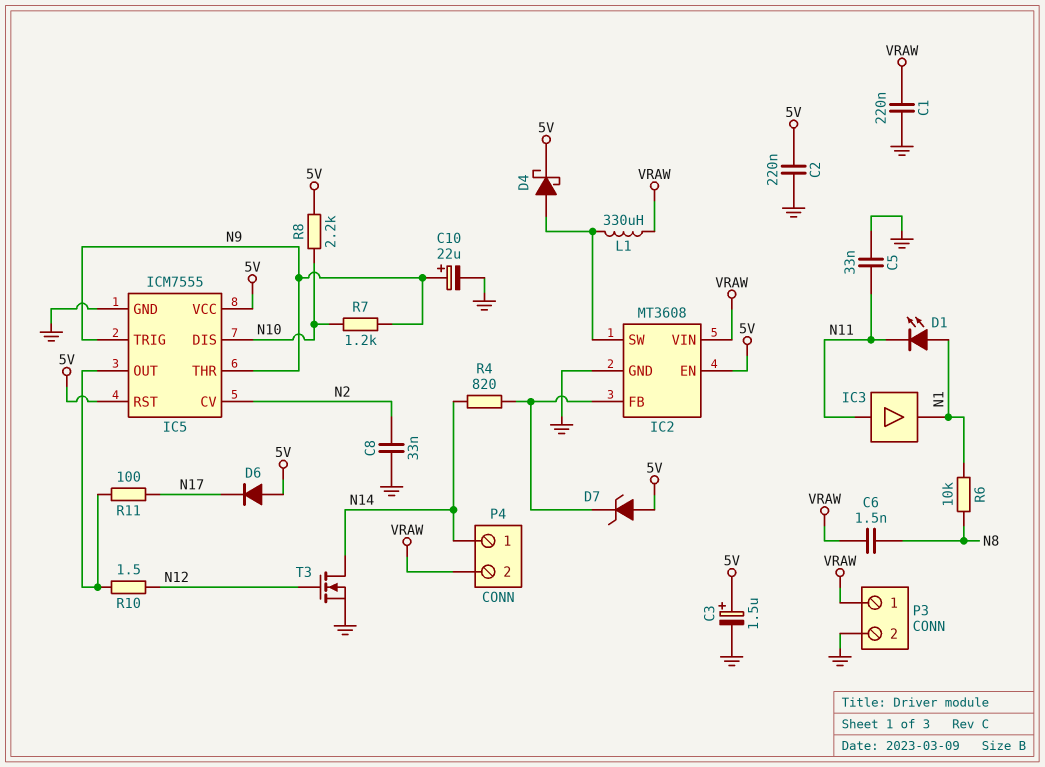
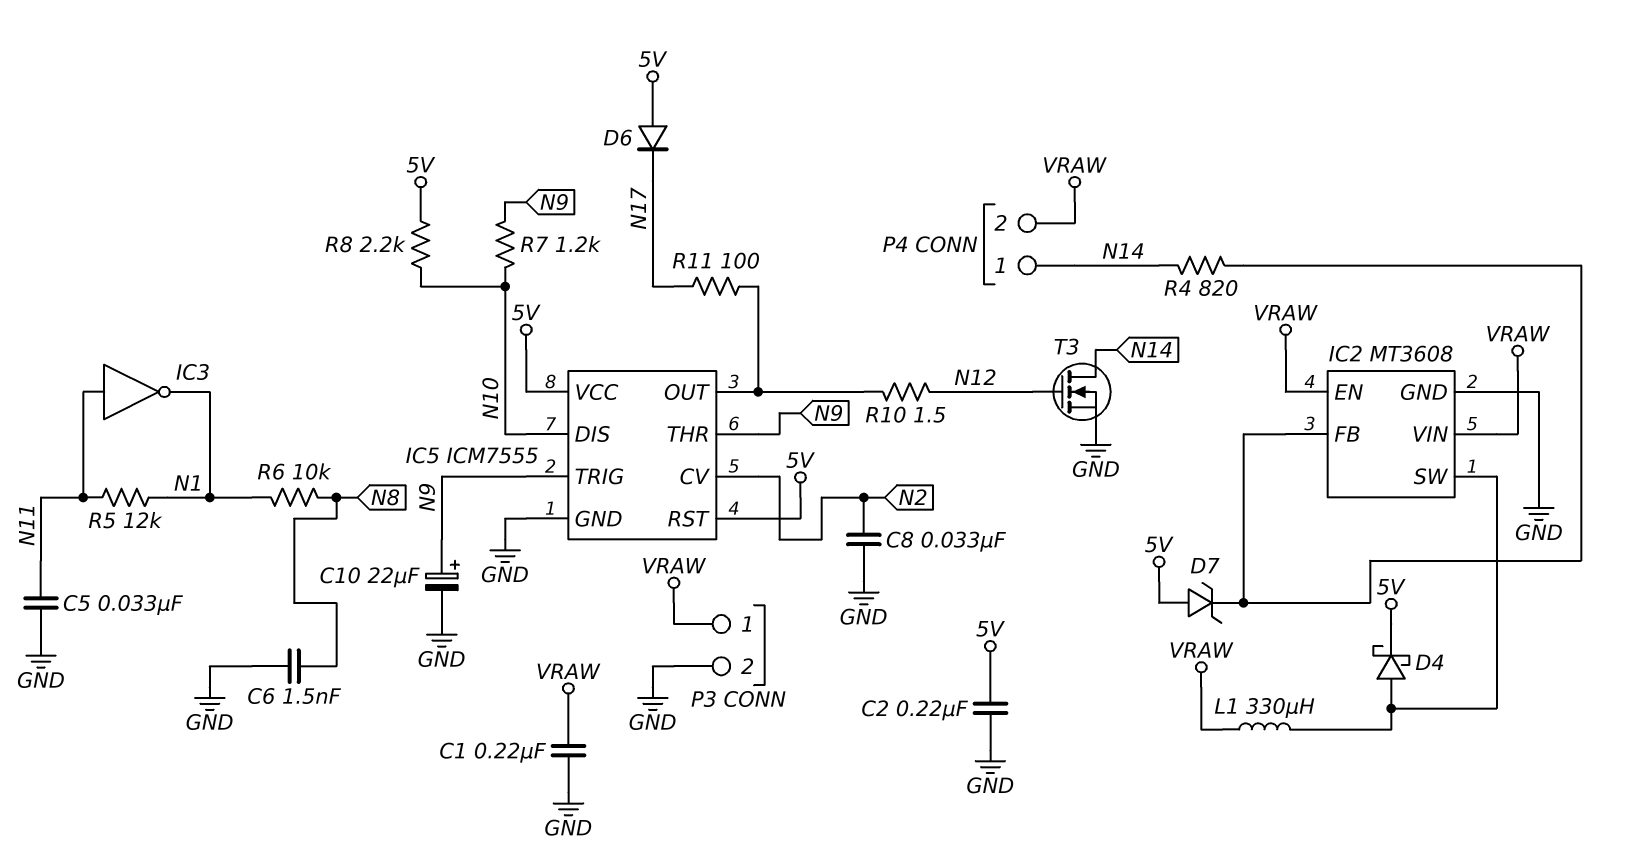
C3: 1.5uF (plus 5V, minus GND) -> none
C6: 1.5nF (N8, VRAW) -> 1.5nF (GND, N8)
D1: LED (A N1, K N11) -> none
IC2 pin EN: 5V -> VRAW
IC3: buffer (in N11, out N1) -> NOT (in N11, out N1)
R5: none -> 12k (N1, N11)

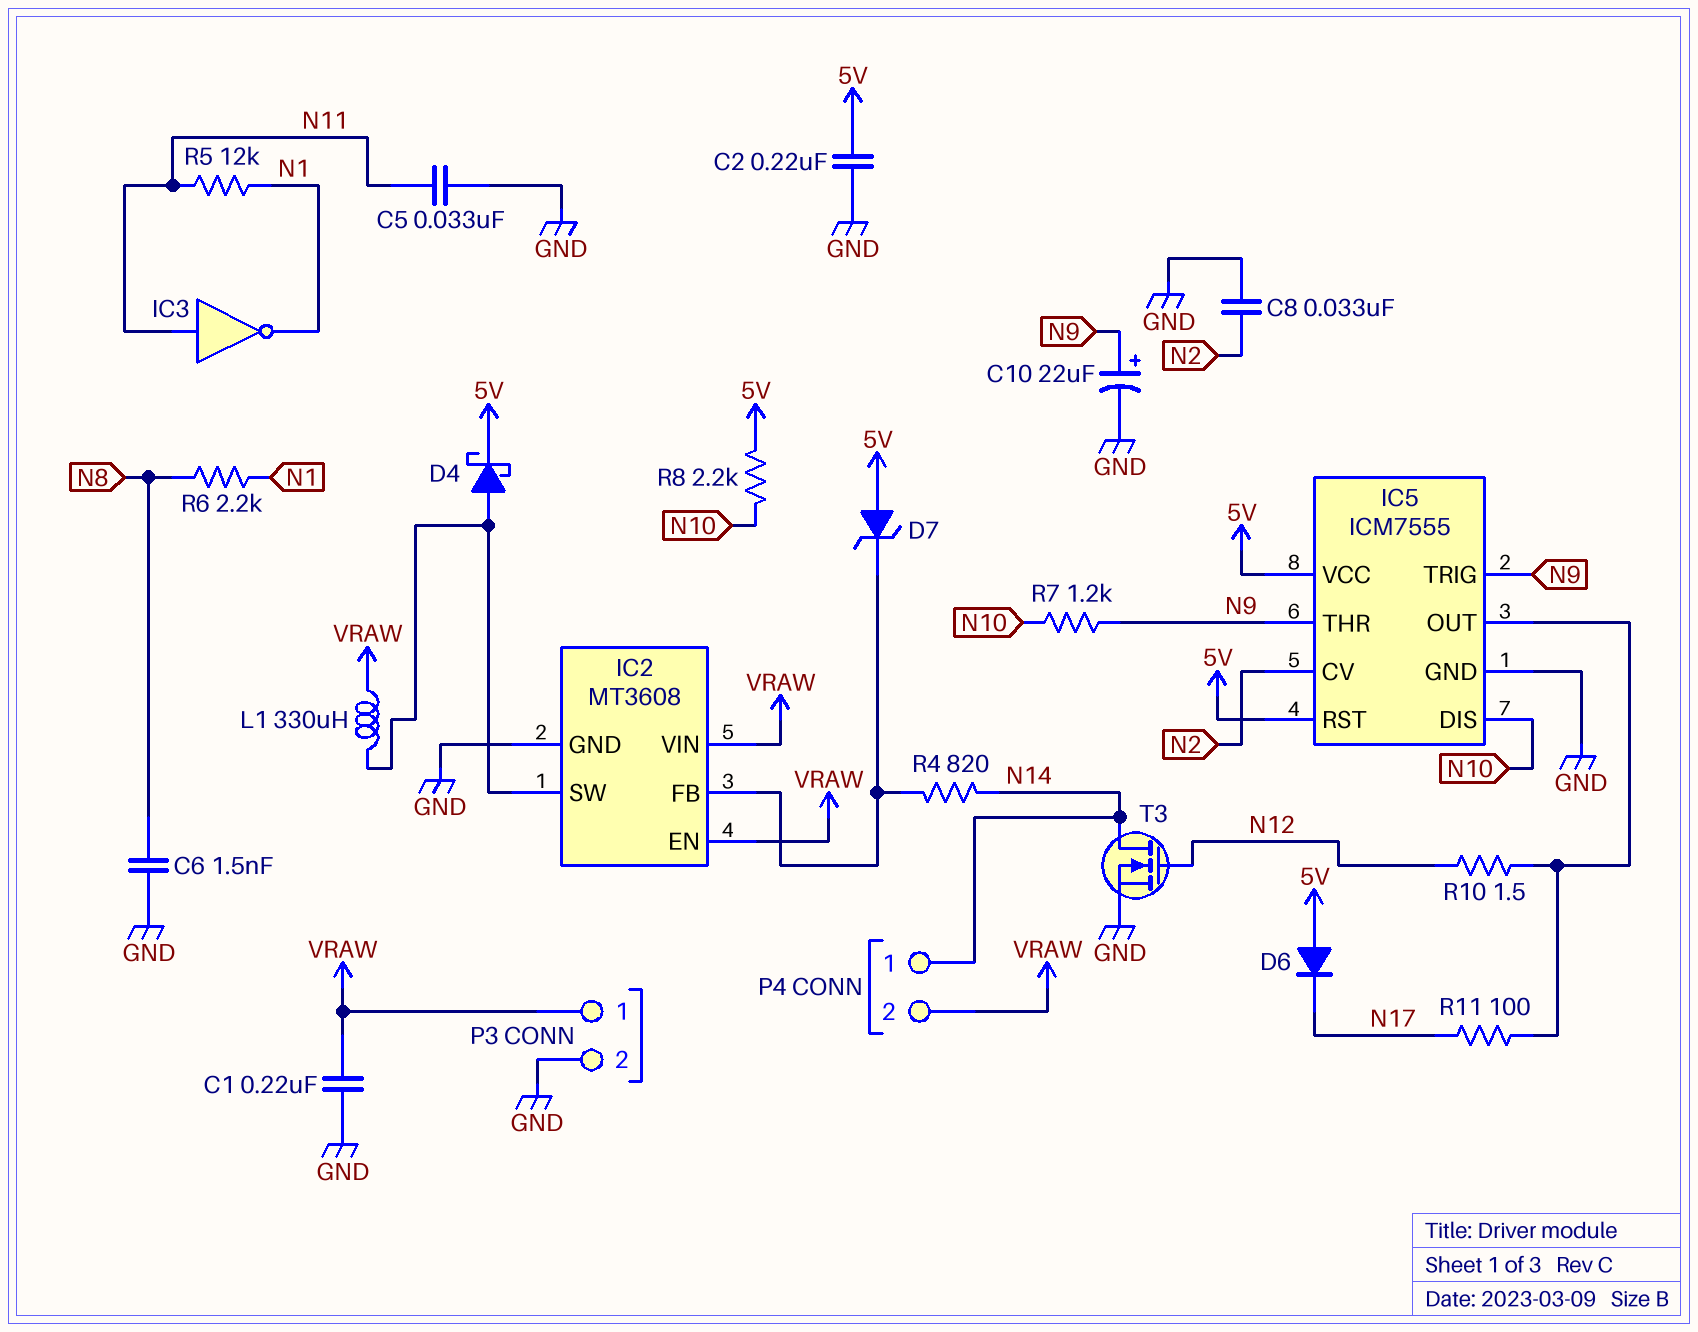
R6: 10k (N1, N8) -> 2.2k (N1, N8)

